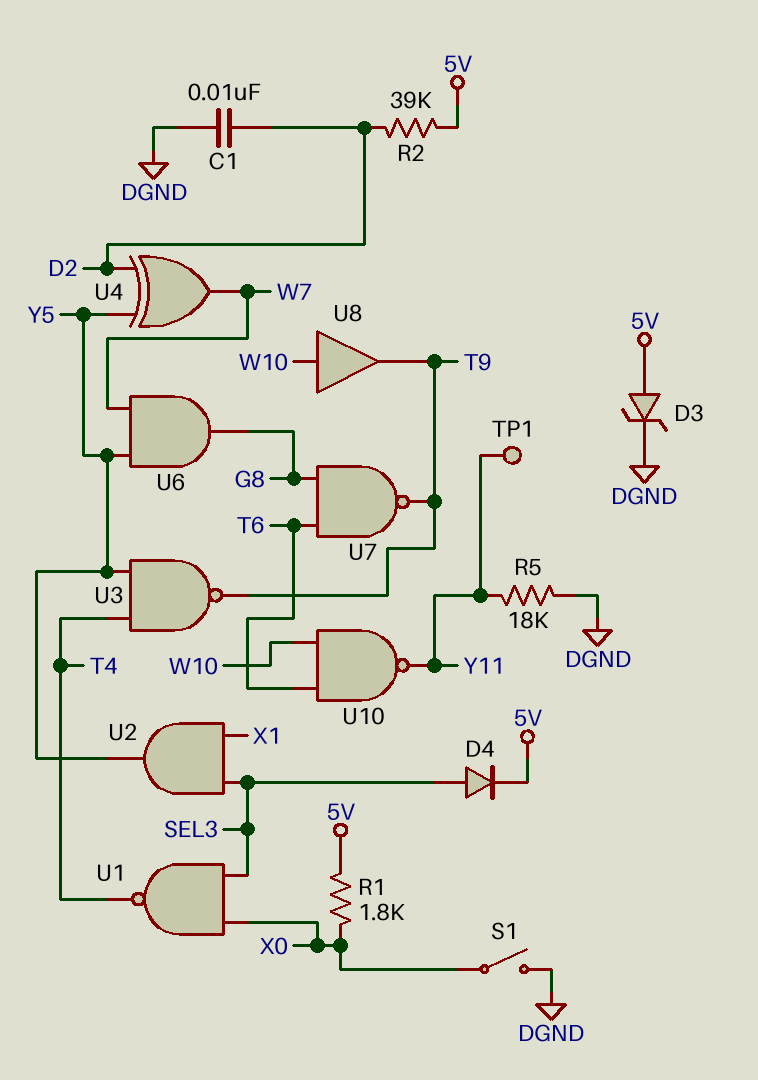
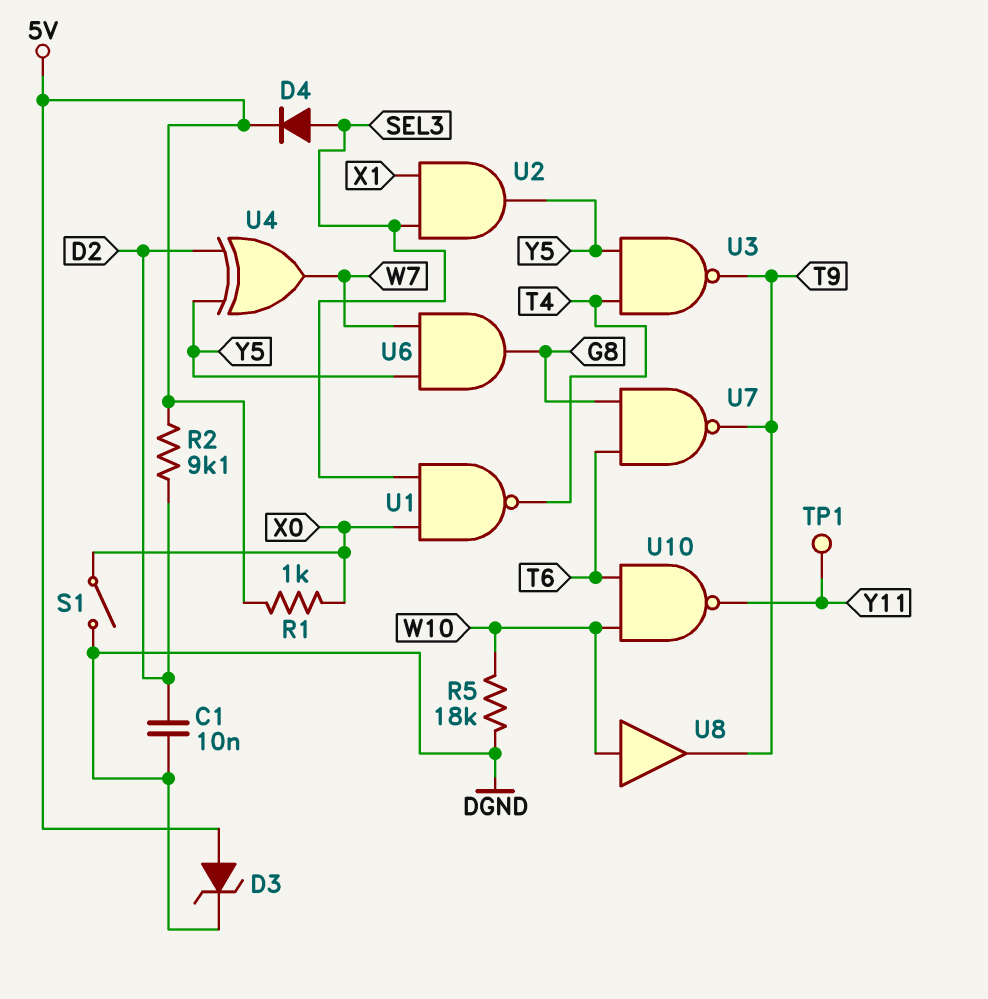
R1: 1.8k (5V, X0) -> 1k (5V, X0)
R2: 39k (5V, D2) -> 9.1k (5V, D2)
R5: 18k (DGND, Y11) -> 18k (DGND, W10)

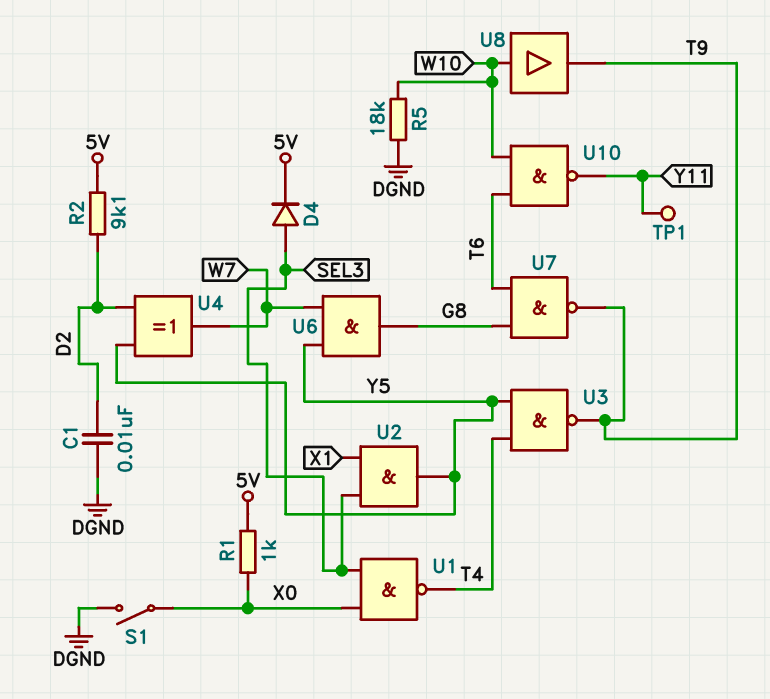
D3: zener (A 5V, K DGND) -> none

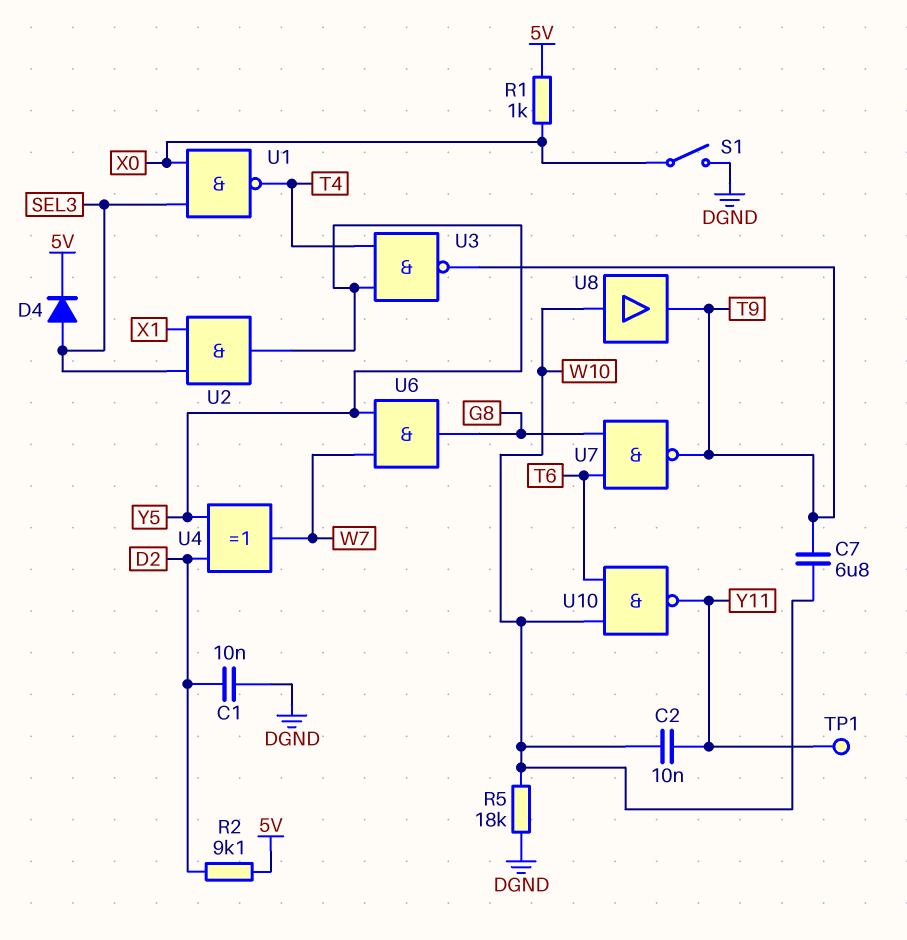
C2: none -> 10nF (W10, Y11)
C7: none -> 6.8uF (T9, W10)

